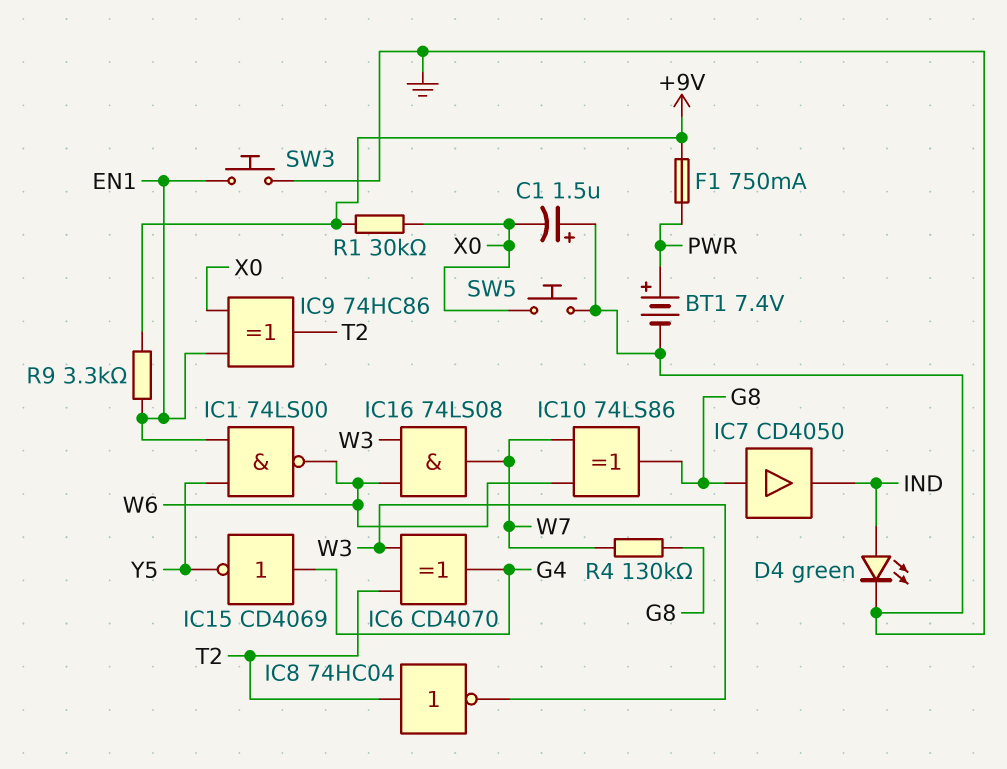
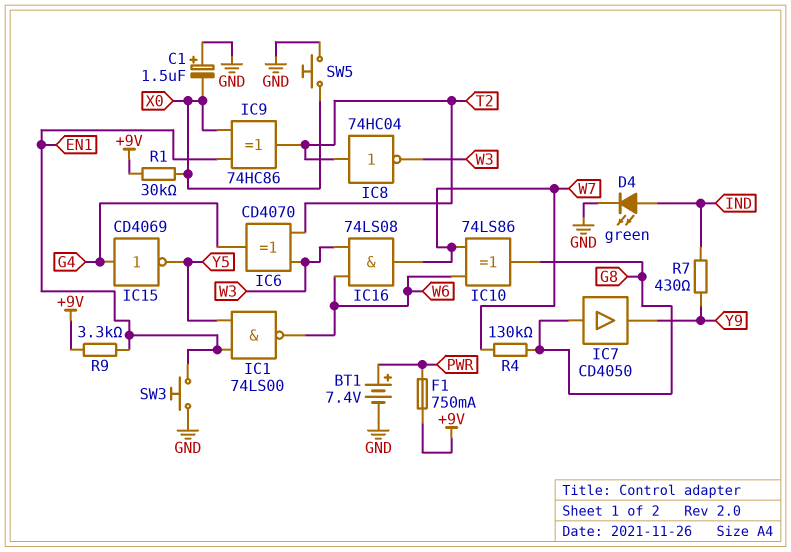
IC7: buffer CD4050 (in G8, out IND) -> buffer CD4050 (in G8, out Y9)
R7: none -> 430 (IND, Y9)

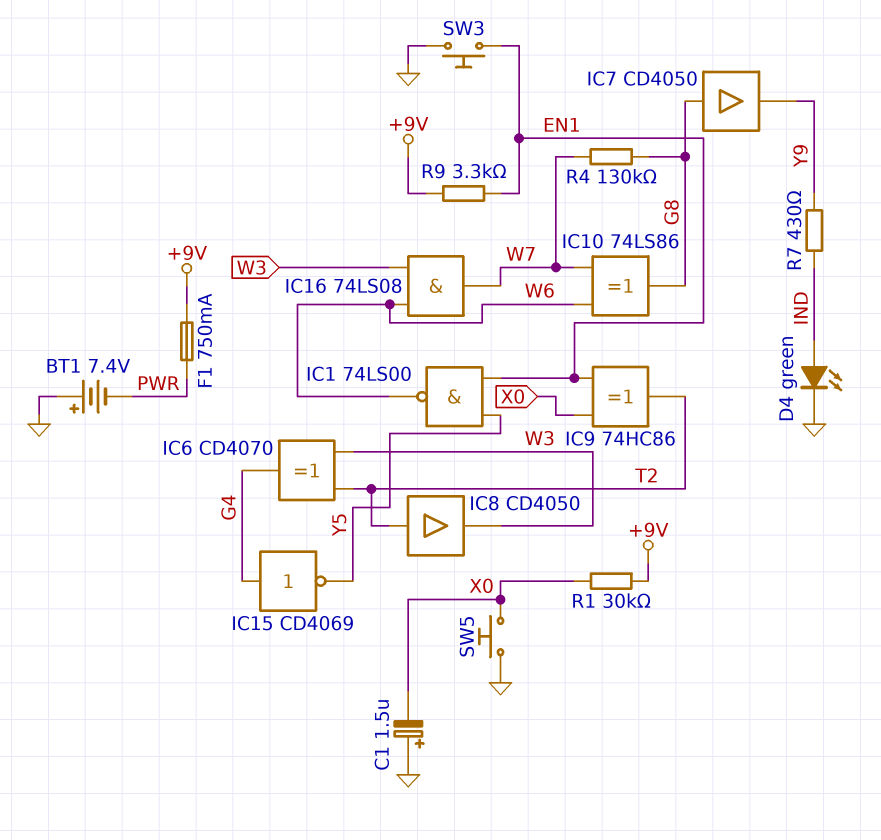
BT1: 7.4V (plus PWR, minus GND) -> 7.4V (plus GND, minus PWR)
IC8: NOT 74HC04 (in T2, out W3) -> buffer CD4050 (in T2, out W3)

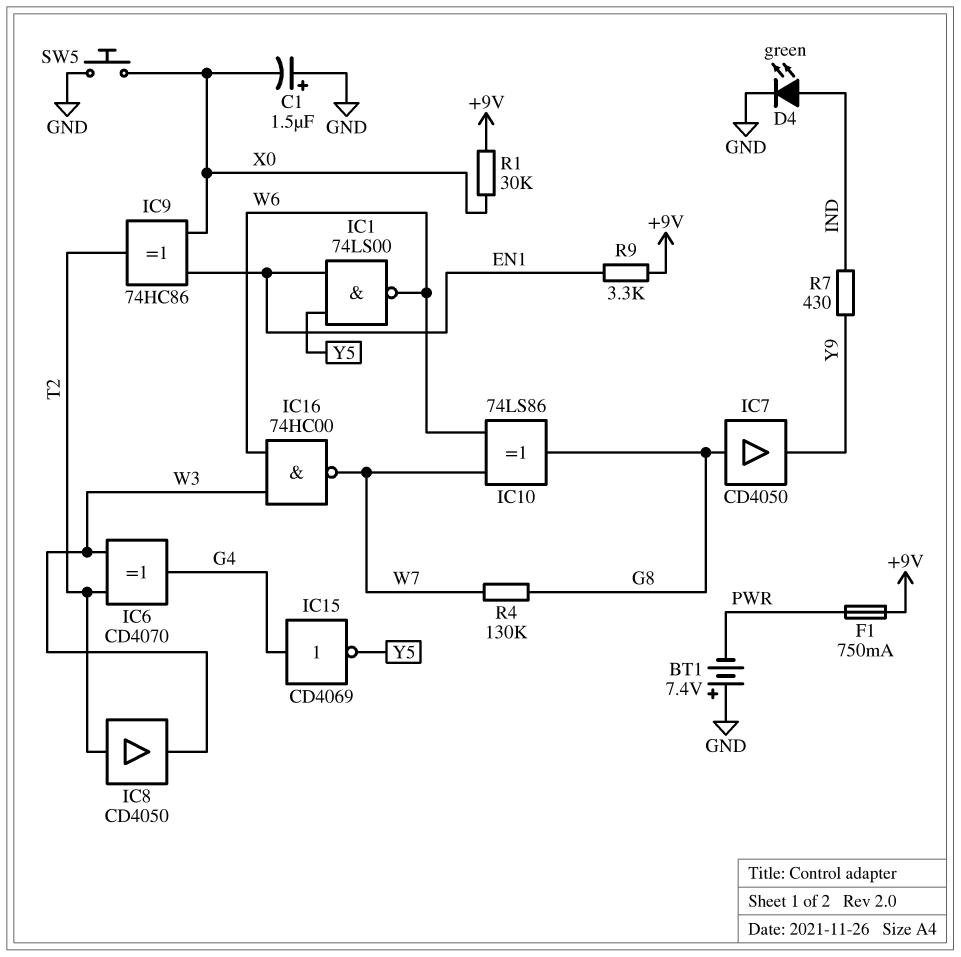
IC16: AND 74LS08 (in W3, in W6, out W7) -> NAND 74HC00 (in W3, in W6, out W7)
SW3: button (EN1, GND) -> none

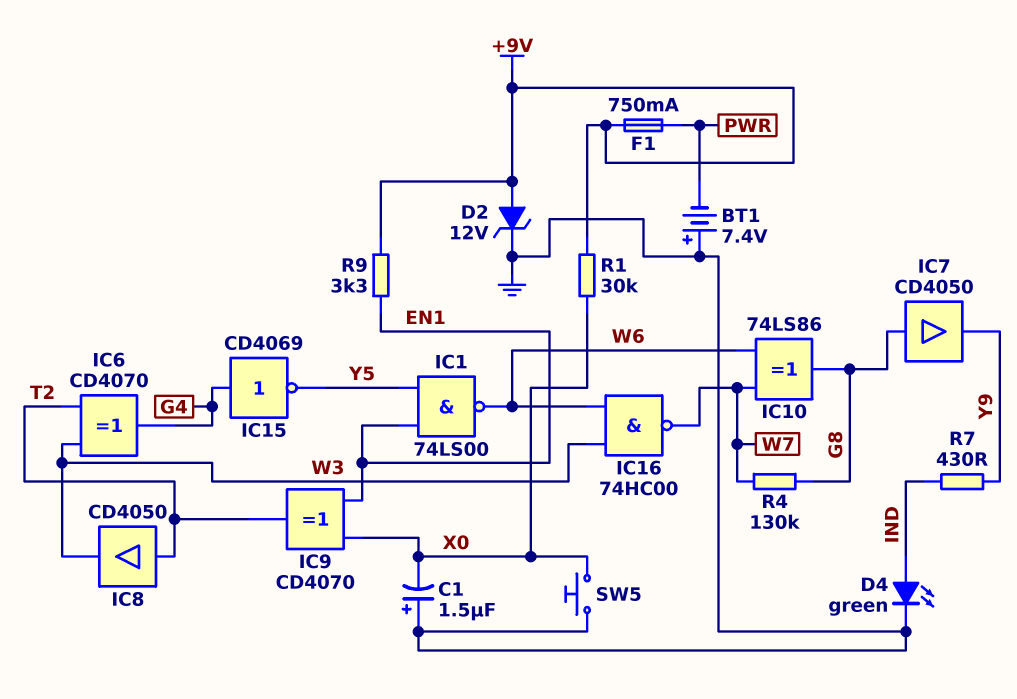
D2: none -> zener 12V (A +9V, K GND)
IC9: XOR 74HC86 (in EN1, in X0, out T2) -> XOR CD4070 (in EN1, in X0, out T2)

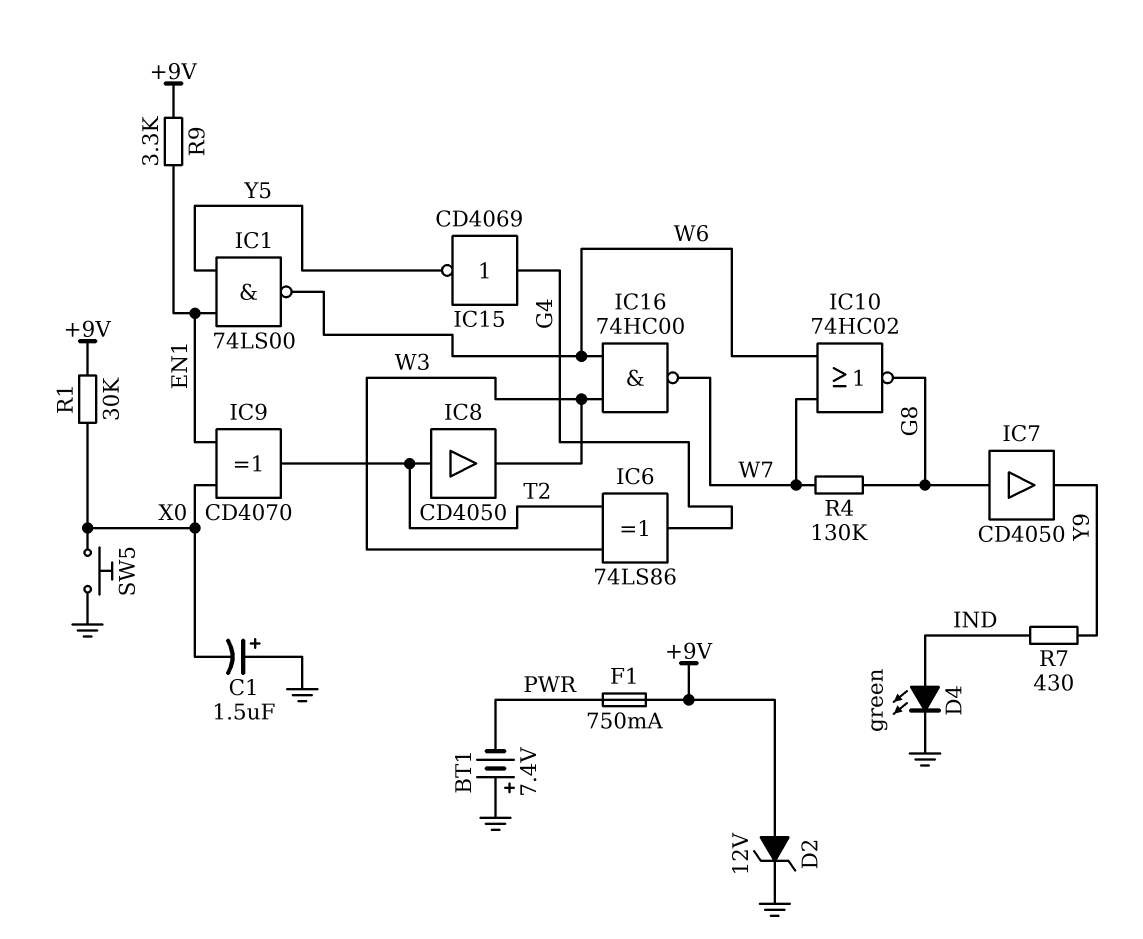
IC6: XOR CD4070 (in T2, in W3, out G4) -> XOR 74LS86 (in T2, in W3, out G4)
IC10: XOR 74LS86 (in W6, in W7, out G8) -> NOR 74HC02 (in W6, in W7, out G8)

